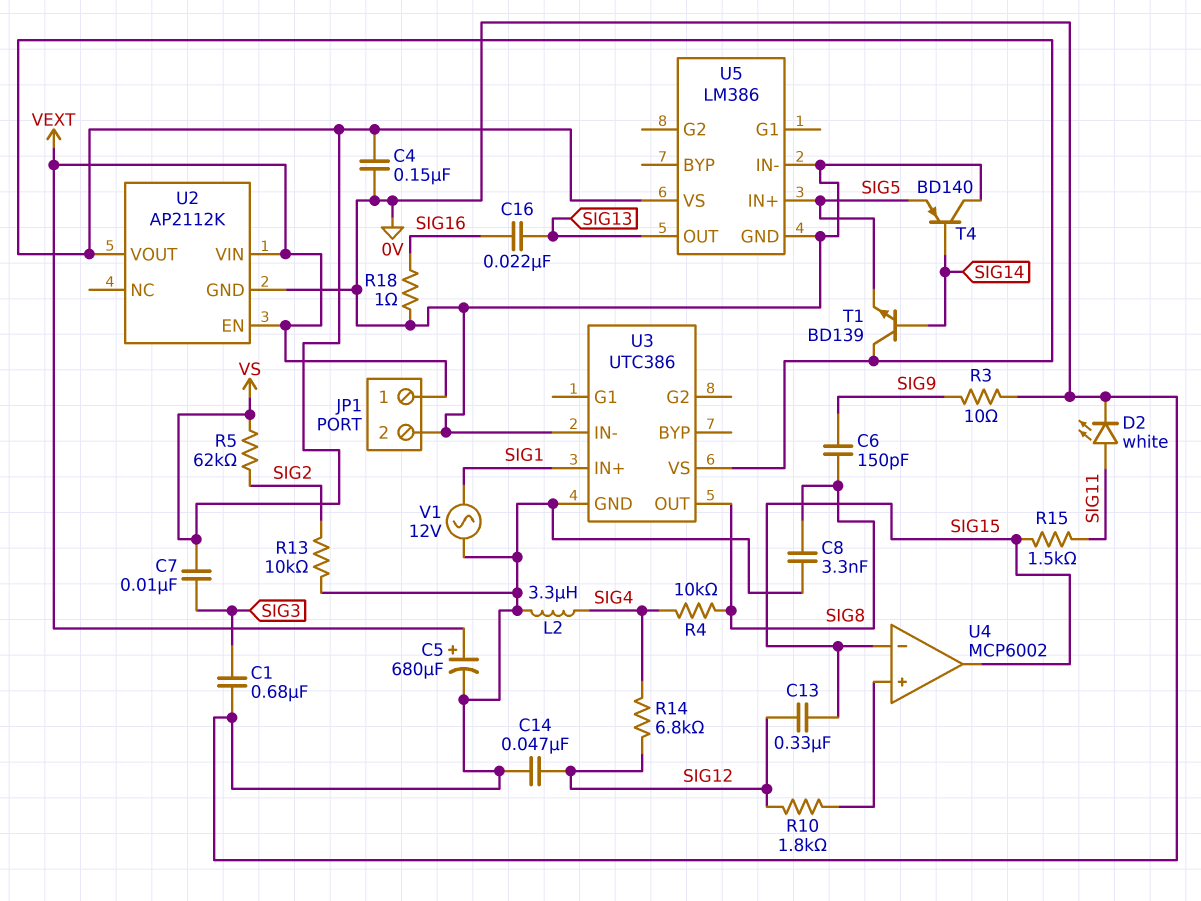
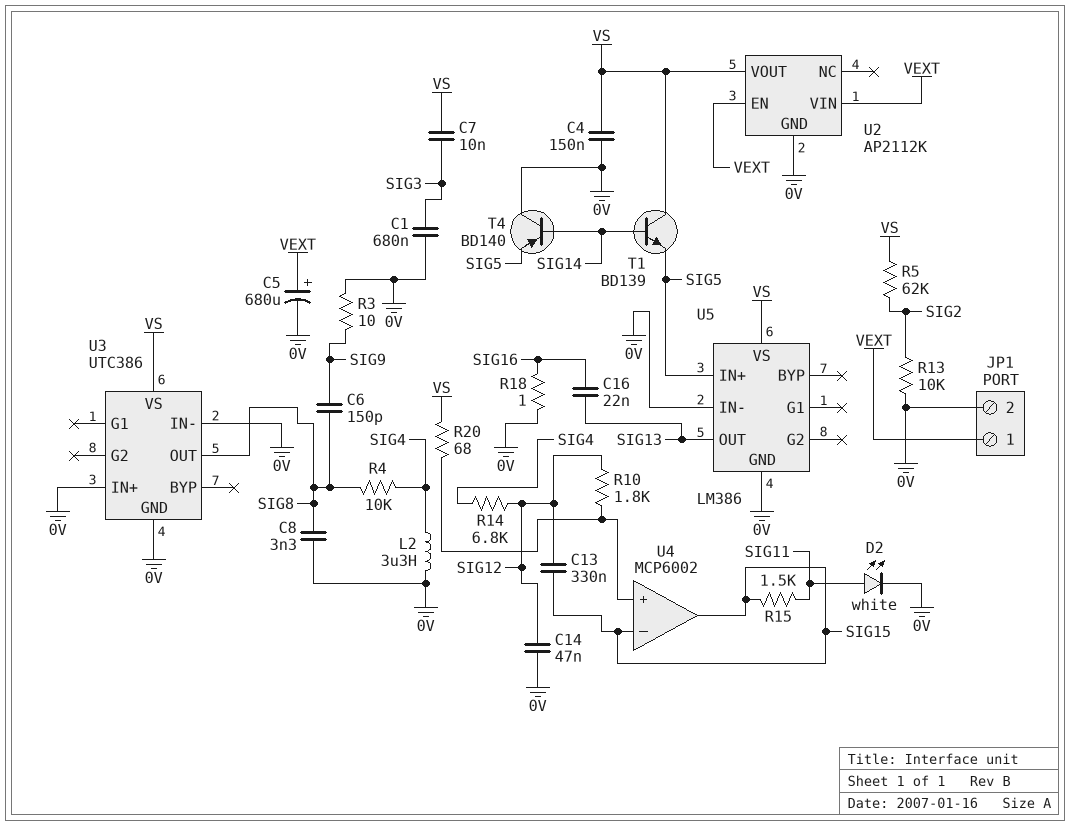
R20: none -> 68 (U4/in+, VS)
U3 pin IN+: SIG1 -> 0V
V1: AC 12V (0V, SIG1) -> none

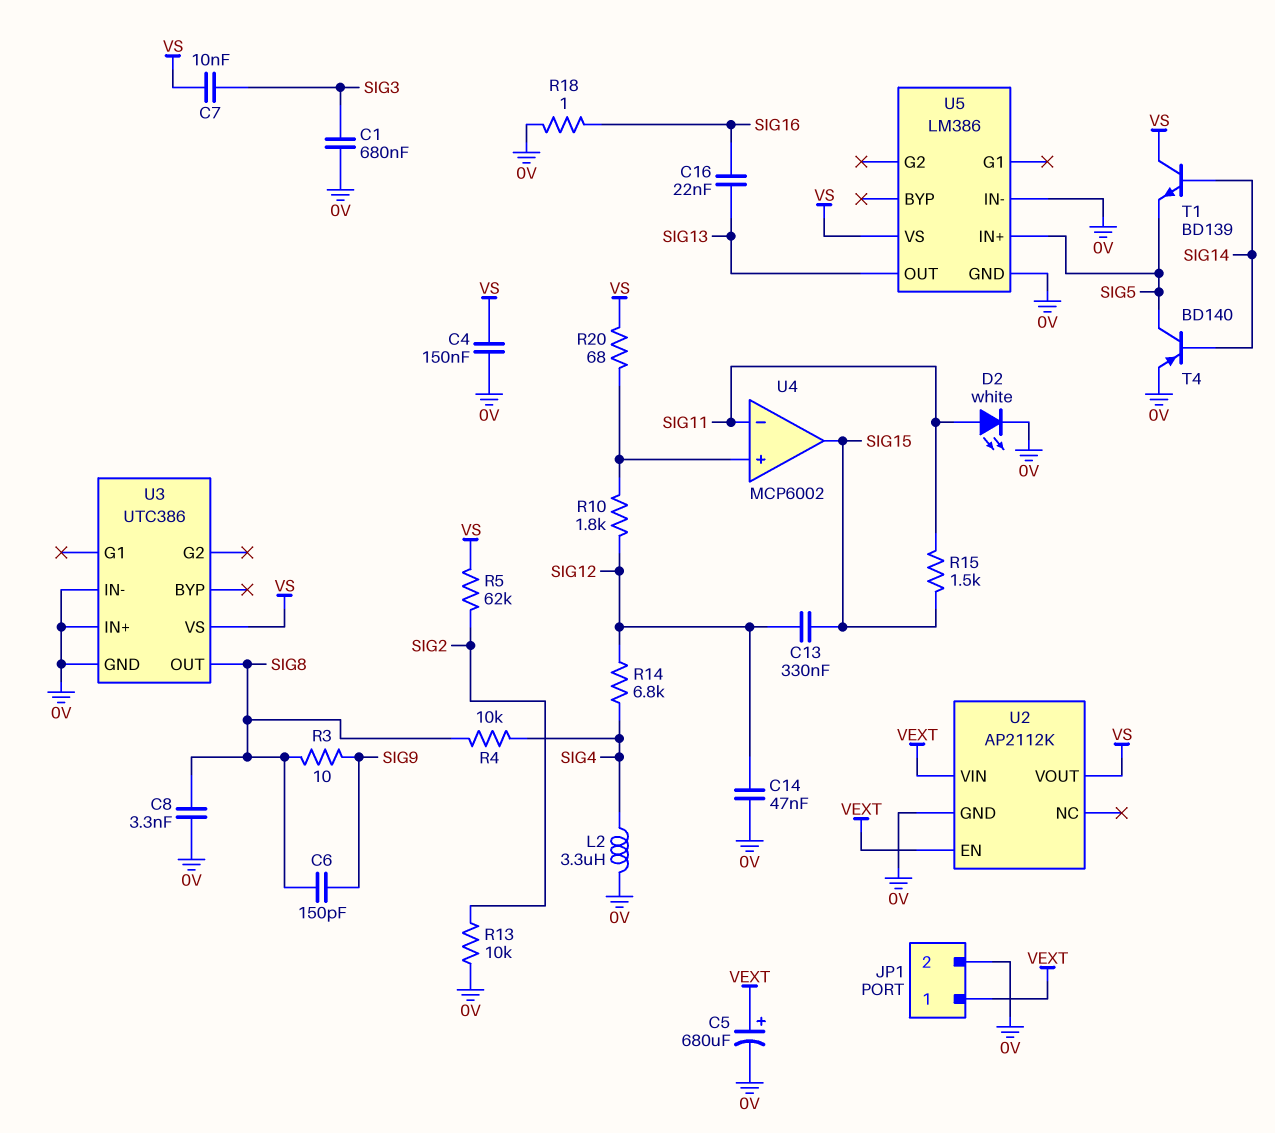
R3: 10 (0V, SIG9) -> 10 (SIG8, SIG9)
T4: PNP BD140 (B SIG14, C 0V, E SIG5) -> PNP BD140 (B SIG14, C SIG5, E 0V)
U4 pin in-: SIG15 -> SIG11

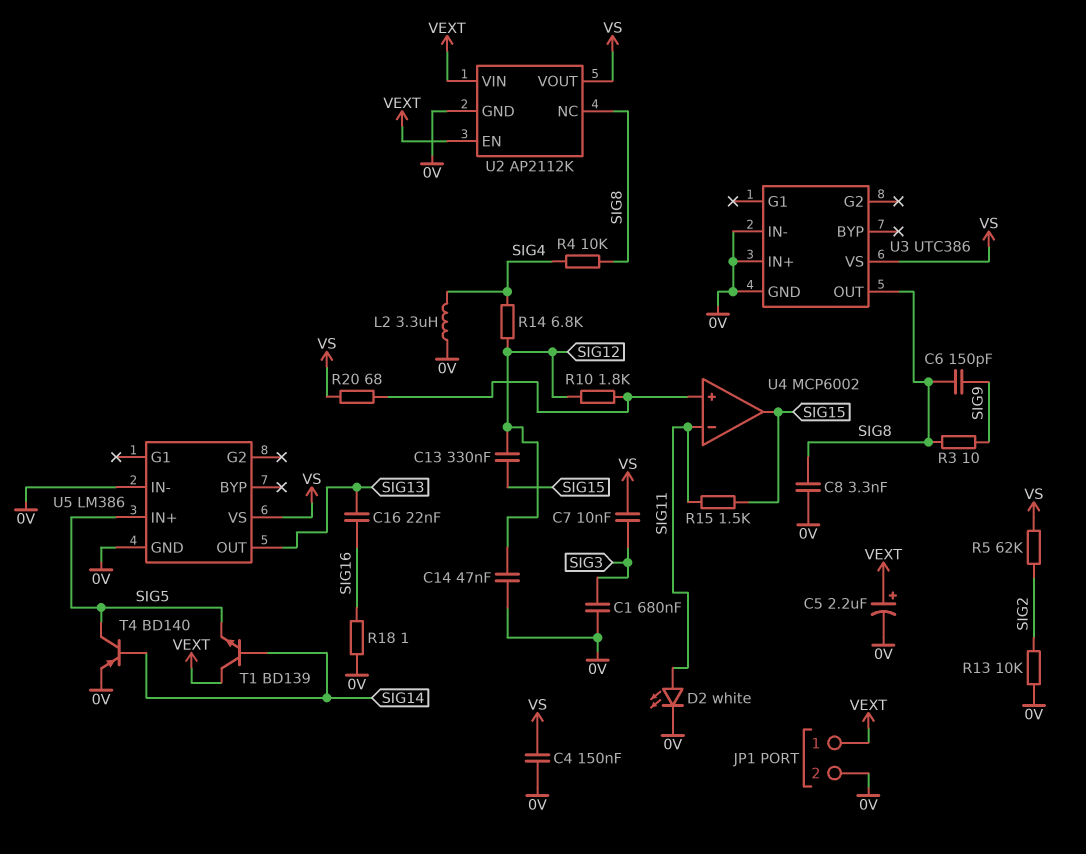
C5: 680uF (plus VEXT, minus 0V) -> 2.2uF (plus VEXT, minus 0V)
T1: NPN BD139 (B SIG14, C VS, E SIG5) -> NPN BD139 (B SIG14, C VEXT, E SIG5)
U2 pin NC: none -> SIG8

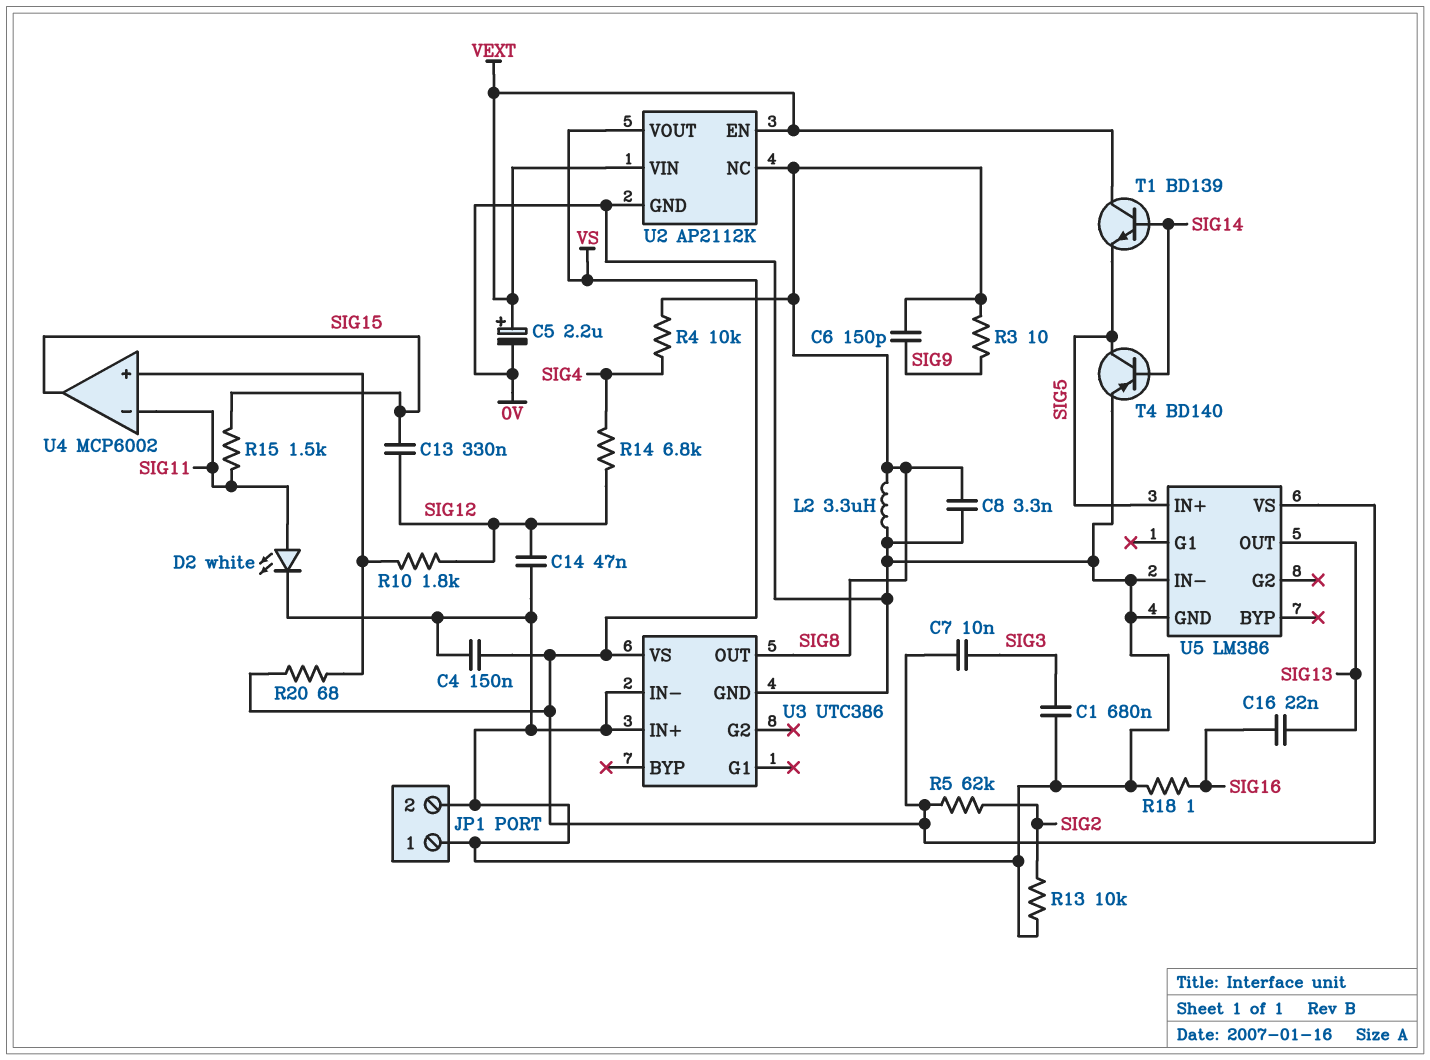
JP1 pin 1: VEXT -> 0V
L2: 3.3uH (0V, SIG4) -> 3.3uH (0V, SIG8)

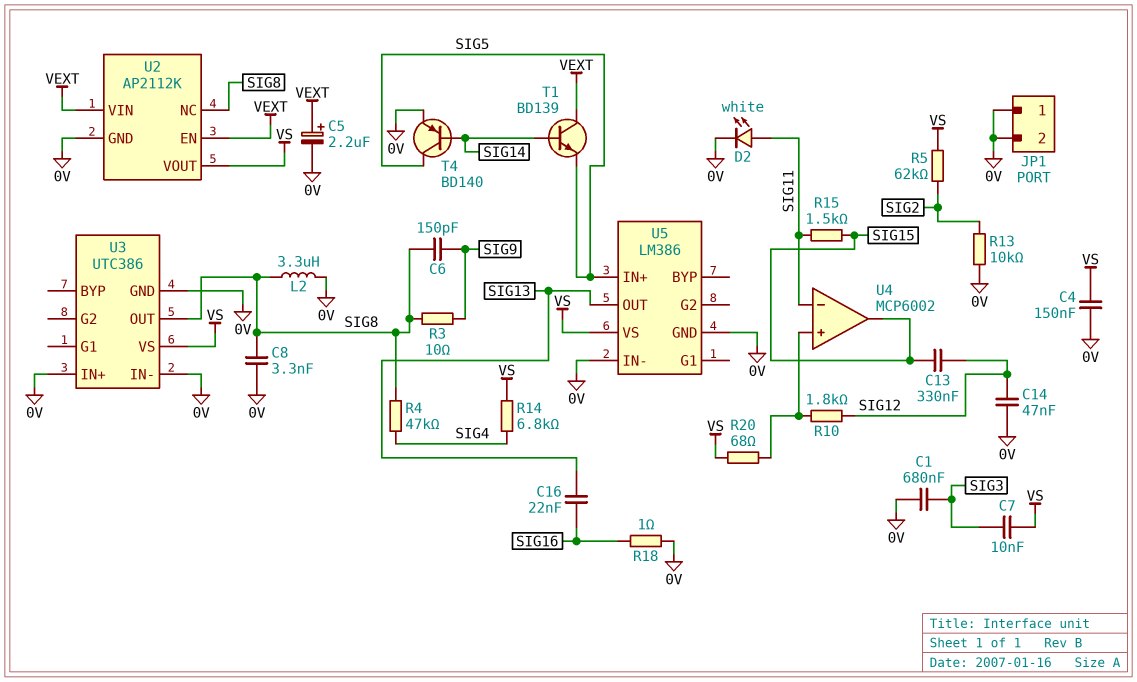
R4: 10k (SIG4, SIG8) -> 47k (SIG4, SIG8)
R14: 6.8k (SIG4, SIG12) -> 6.8k (SIG4, VS)

